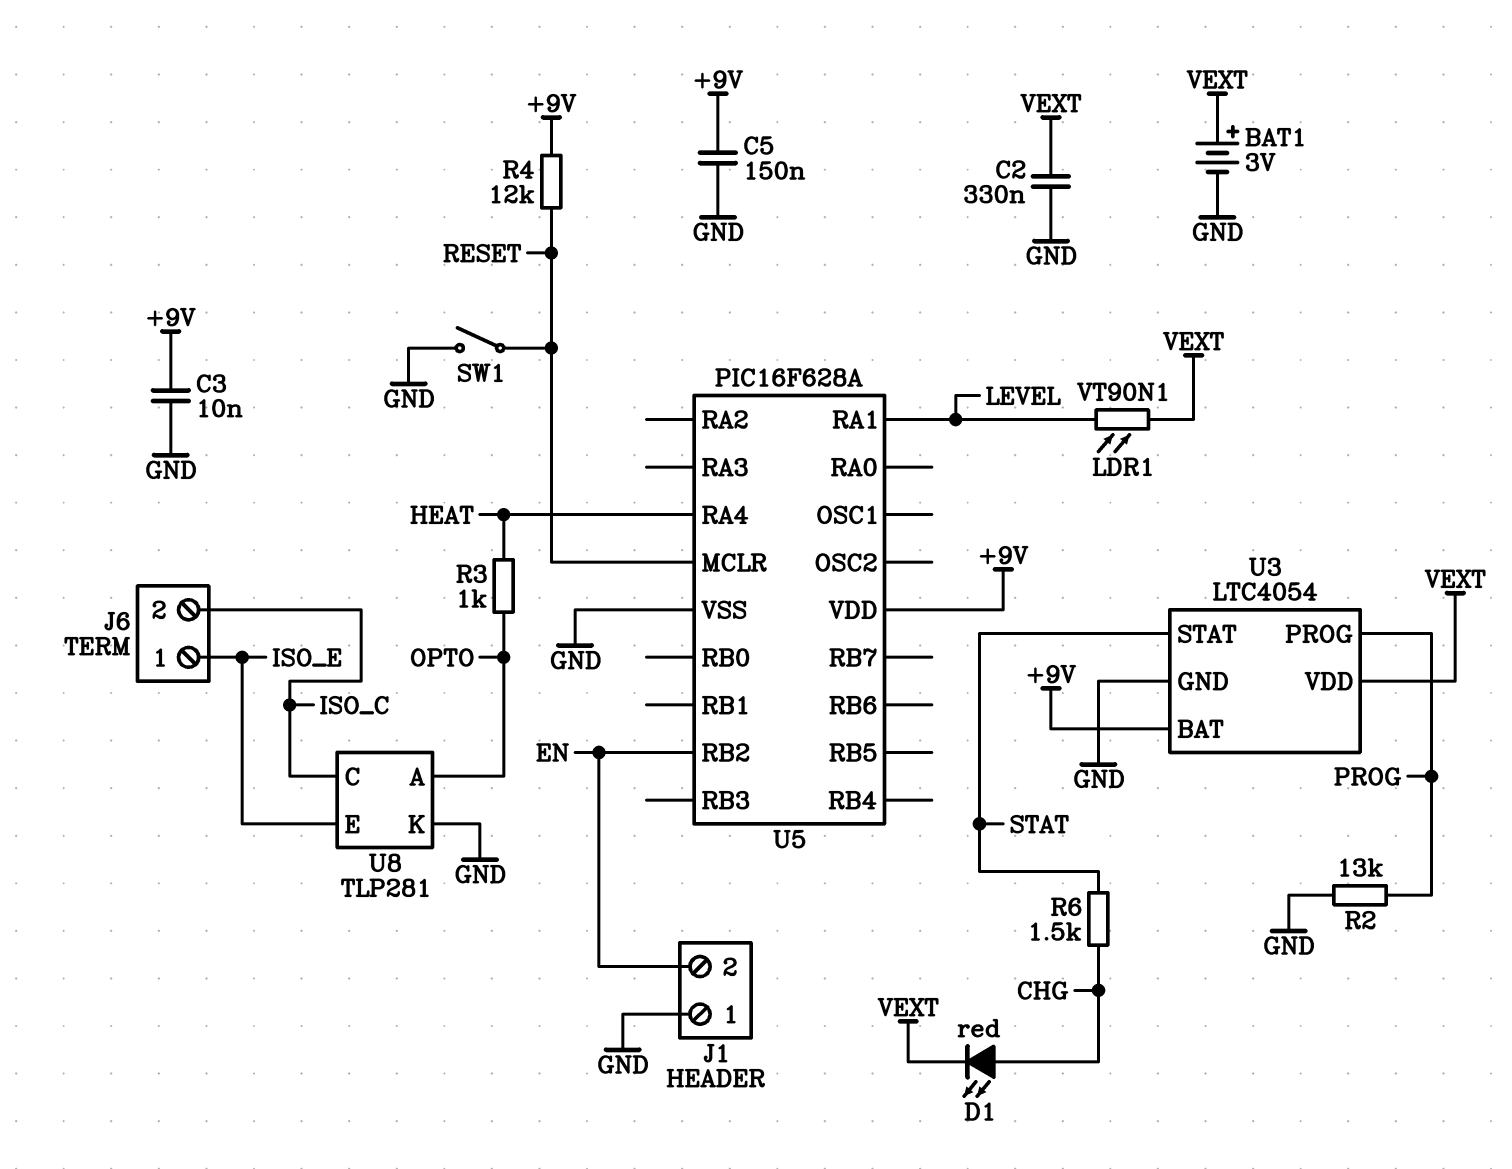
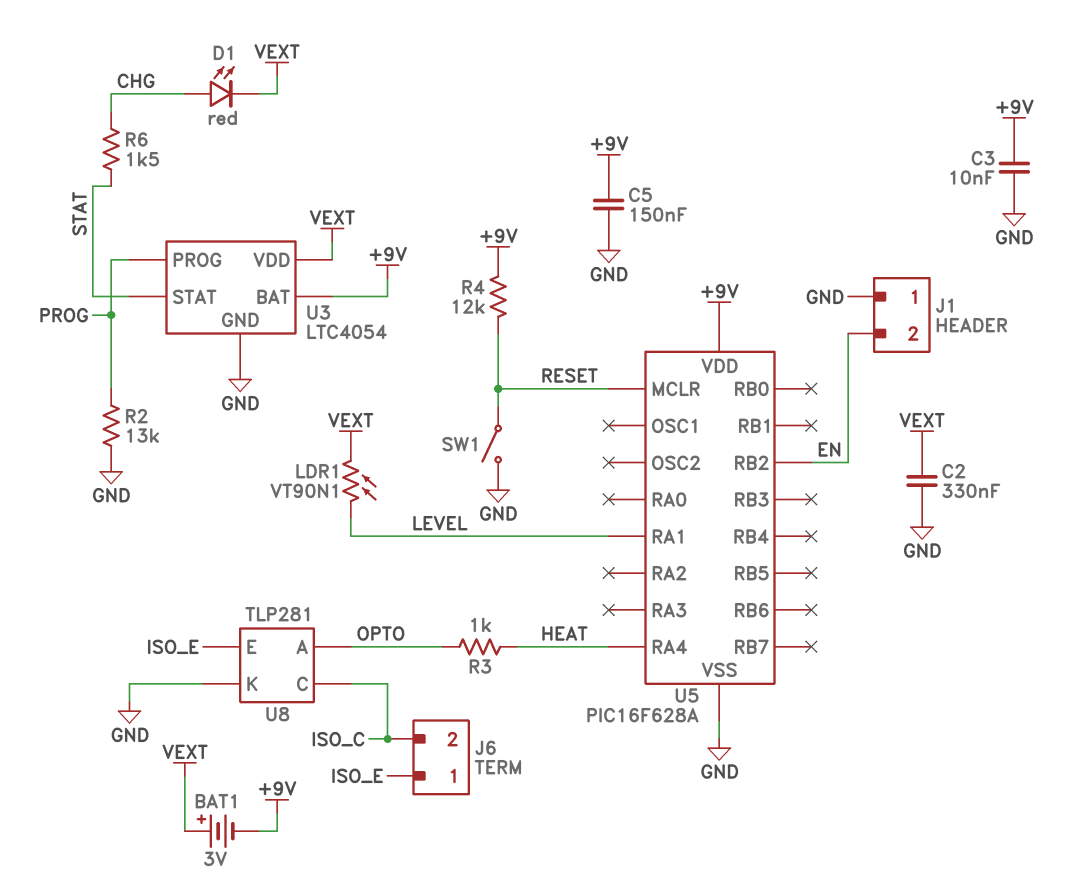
BAT1: 3V (plus VEXT, minus GND) -> 3V (plus VEXT, minus +9V)

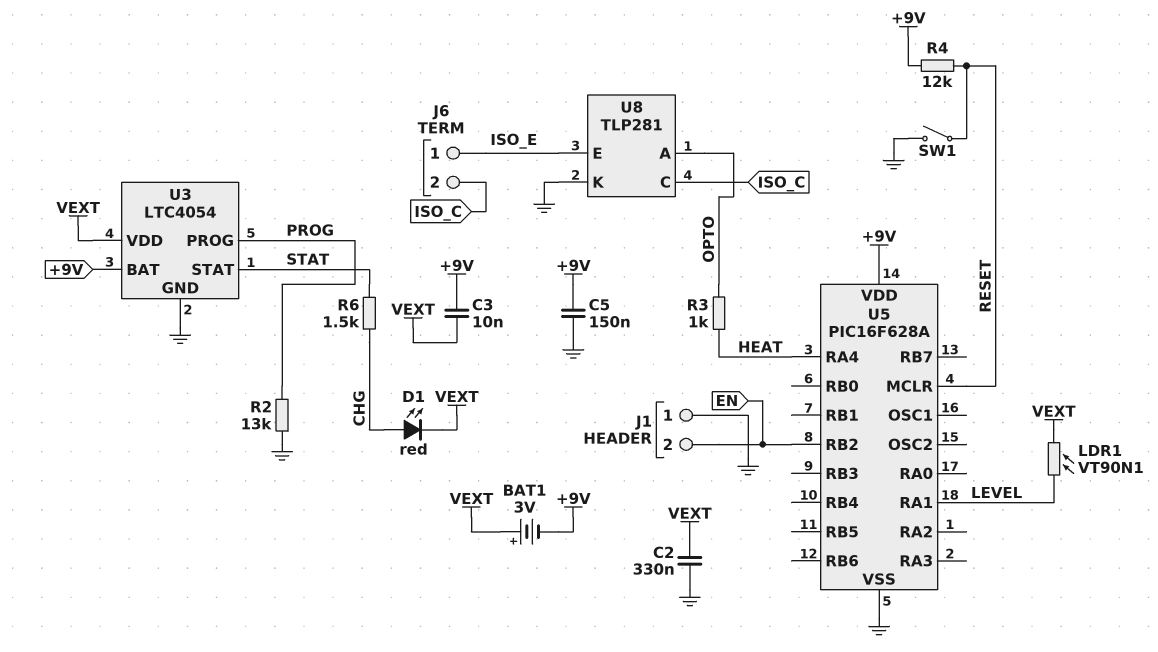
C3: 10nF (+9V, GND) -> 10nF (+9V, VEXT)

